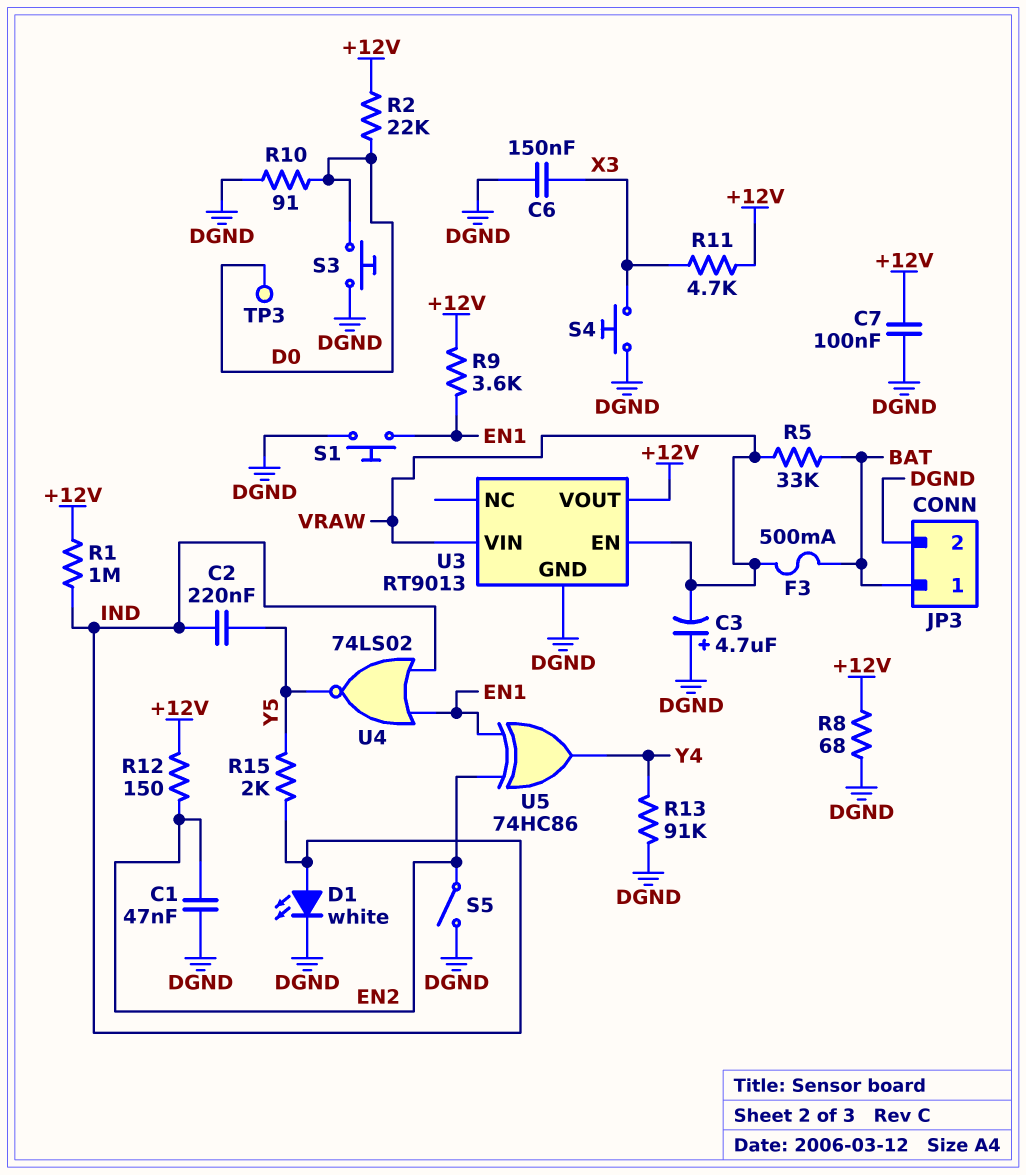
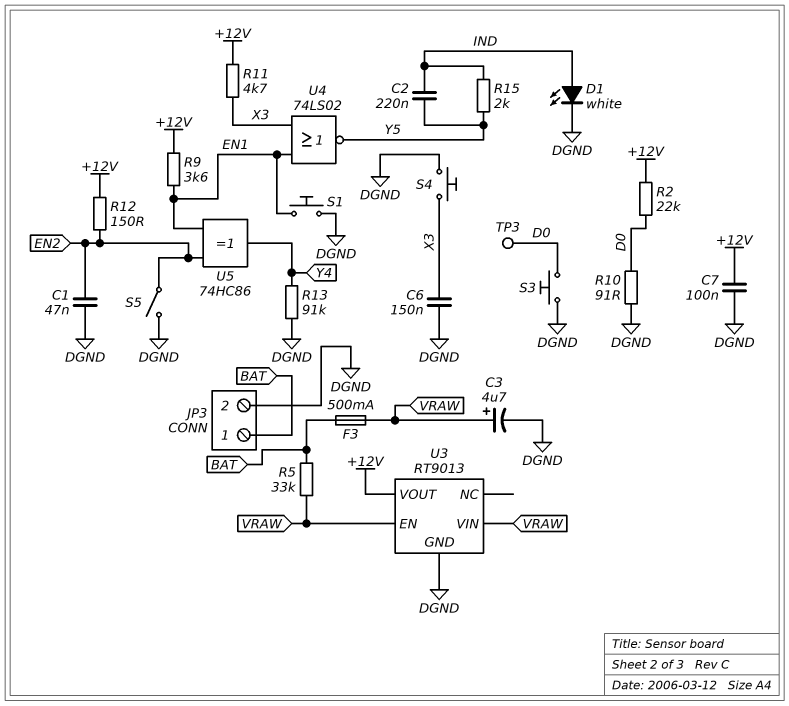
C3: 4.7uF (plus DGND, minus VRAW) -> 4.7uF (plus VRAW, minus DGND)
R1: 1M (+12V, IND) -> none
R8: 68 (+12V, DGND) -> none
U4: NOR 74LS02 (in EN1, in IND, out Y5) -> NOR 74LS02 (in EN1, in X3, out Y5)

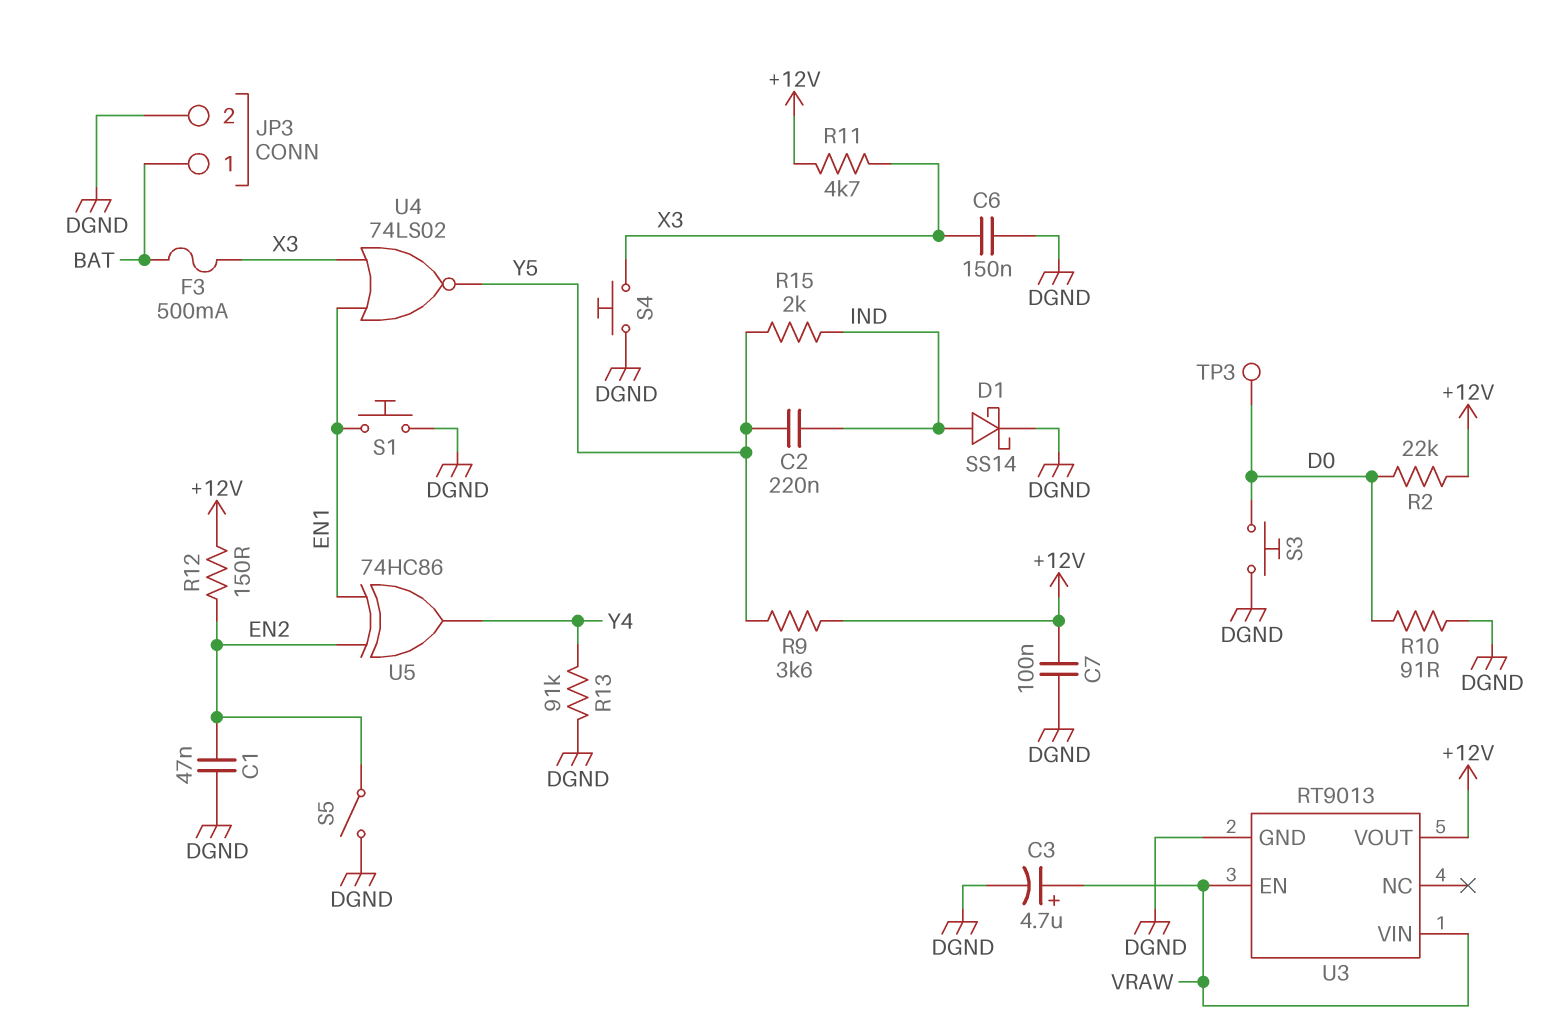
D1: LED white (A IND, K DGND) -> schottky SS14 (A IND, K DGND)
F3: 500mA (BAT, VRAW) -> 500mA (BAT, X3)
R5: 33k (BAT, VRAW) -> none
R9: 3.6k (+12V, EN1) -> 3.6k (+12V, Y5)

